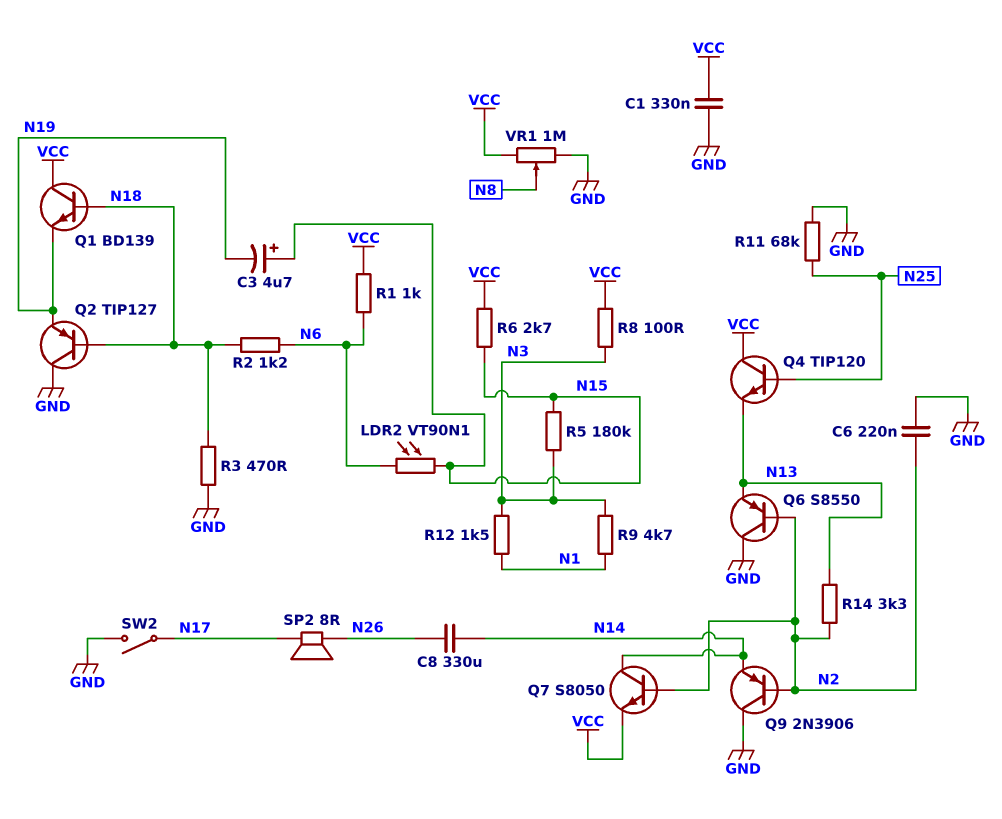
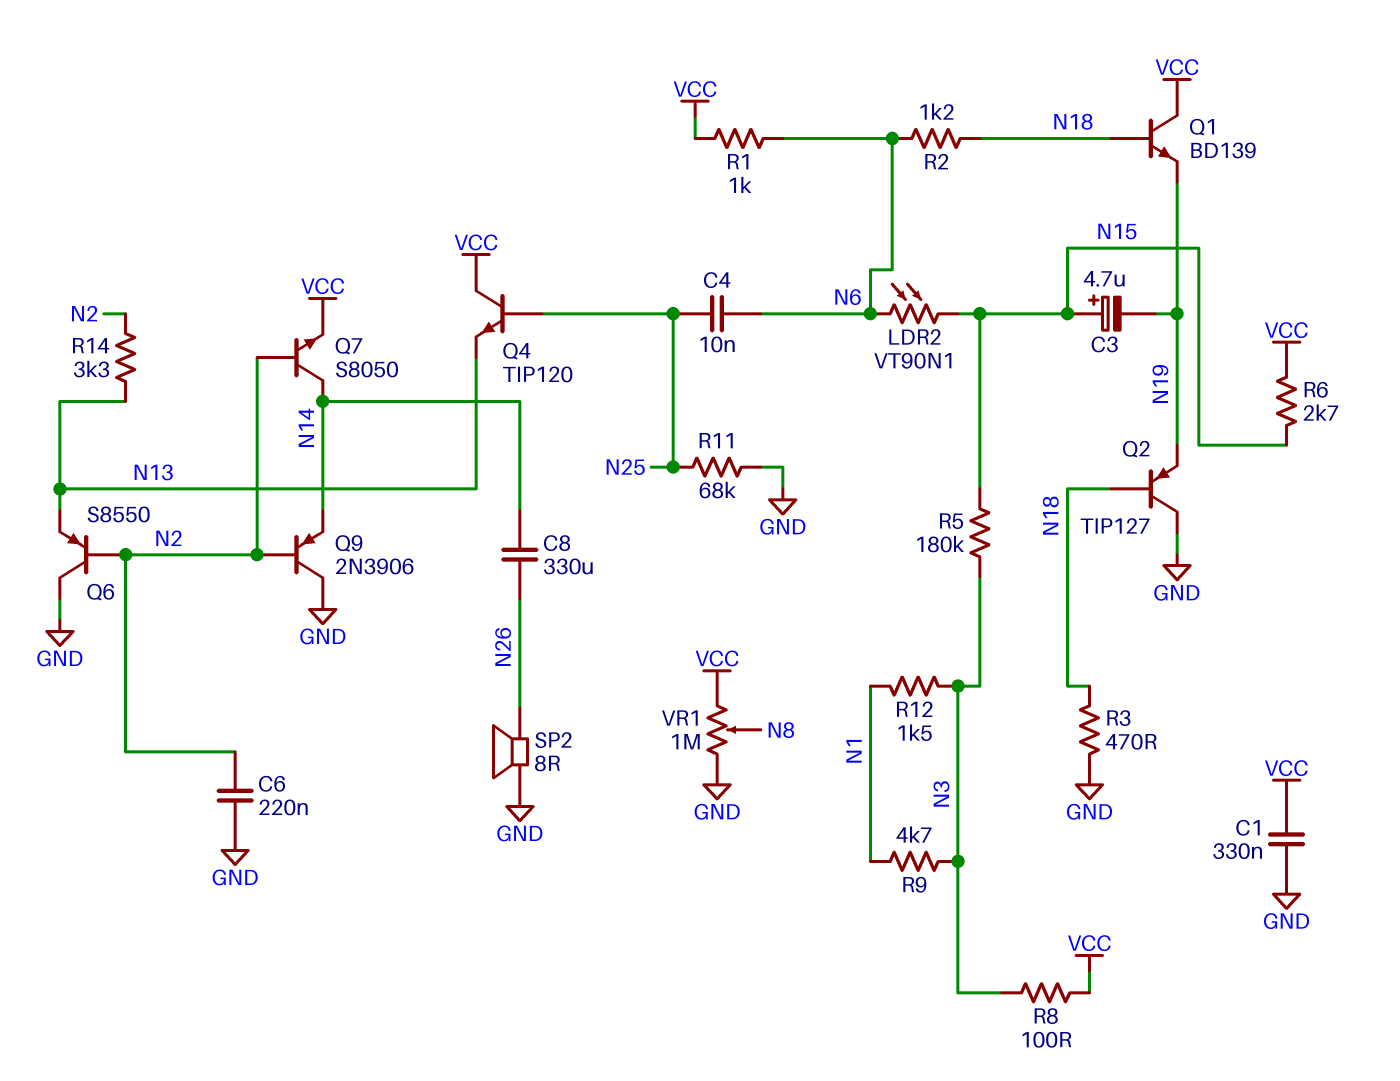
C4: none -> 10nF (N6, N25)
SP2: speaker 8R (N17, N26) -> speaker 8R (GND, N26)
SW2: switch (GND, N17) -> none

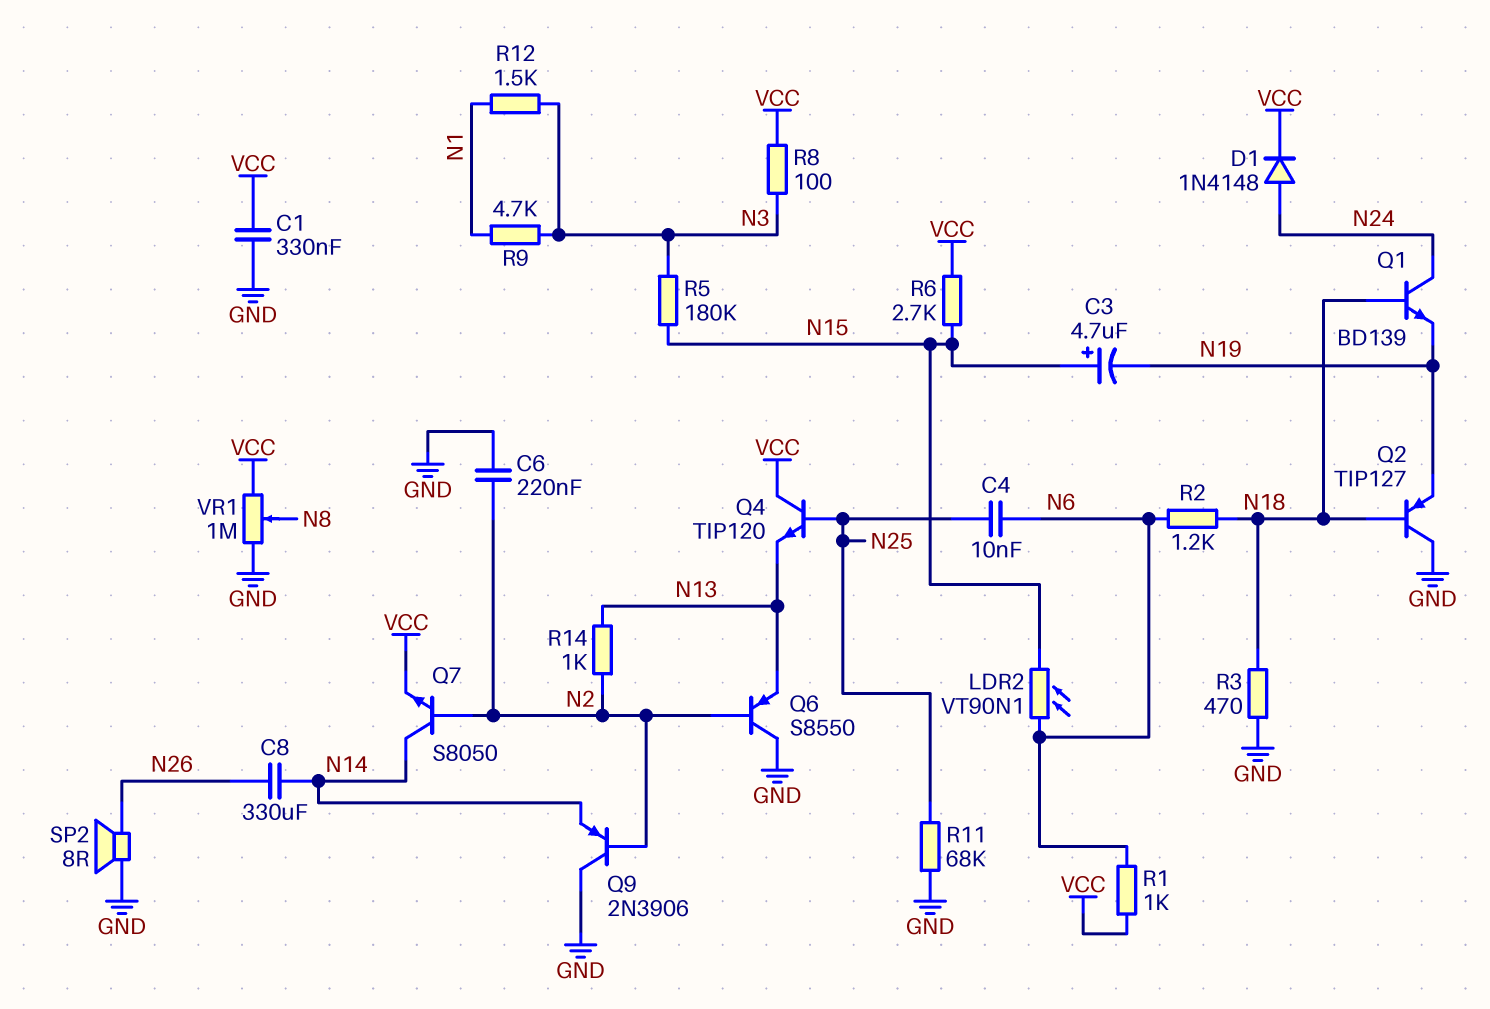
D1: none -> diode 1N4148 (A N24, K VCC)
Q1: NPN BD139 (B N18, C VCC, E N19) -> NPN BD139 (B N18, C N24, E N19)
R14: 3.3k (N2, N13) -> 1k (N2, N13)

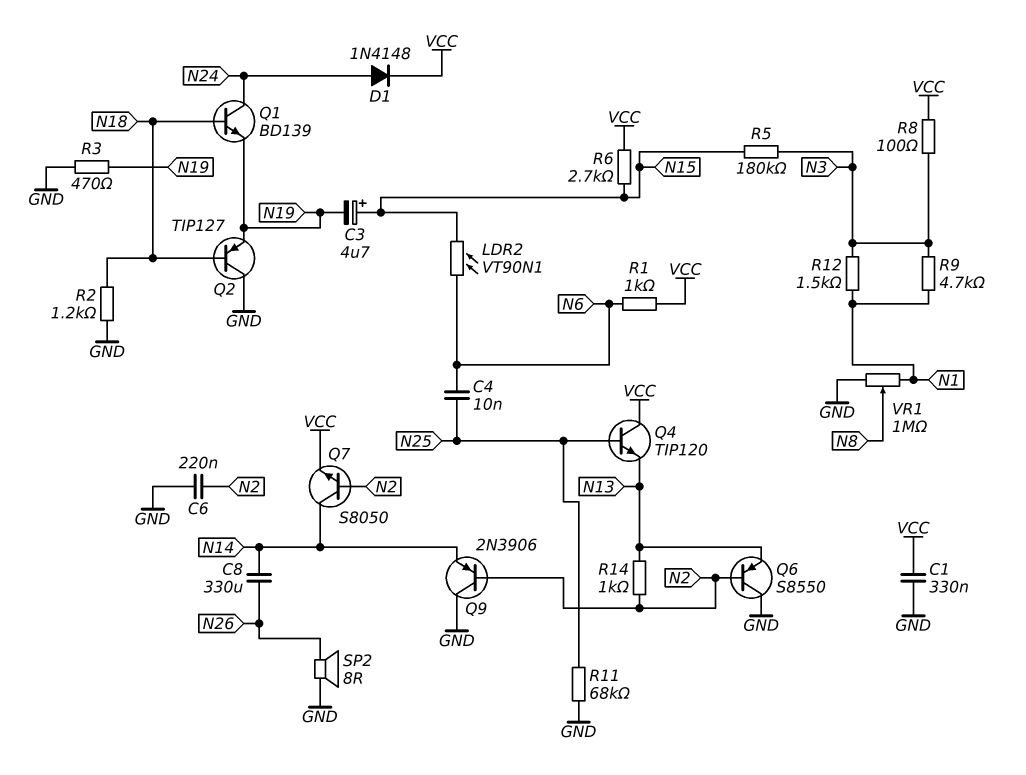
R2: 1.2k (N6, N18) -> 1.2k (GND, N18)
R3: 470 (GND, N18) -> 470 (GND, N19)
VR1: 1M (GND, VCC, wiper N8) -> 1M (GND, N1, wiper N8)

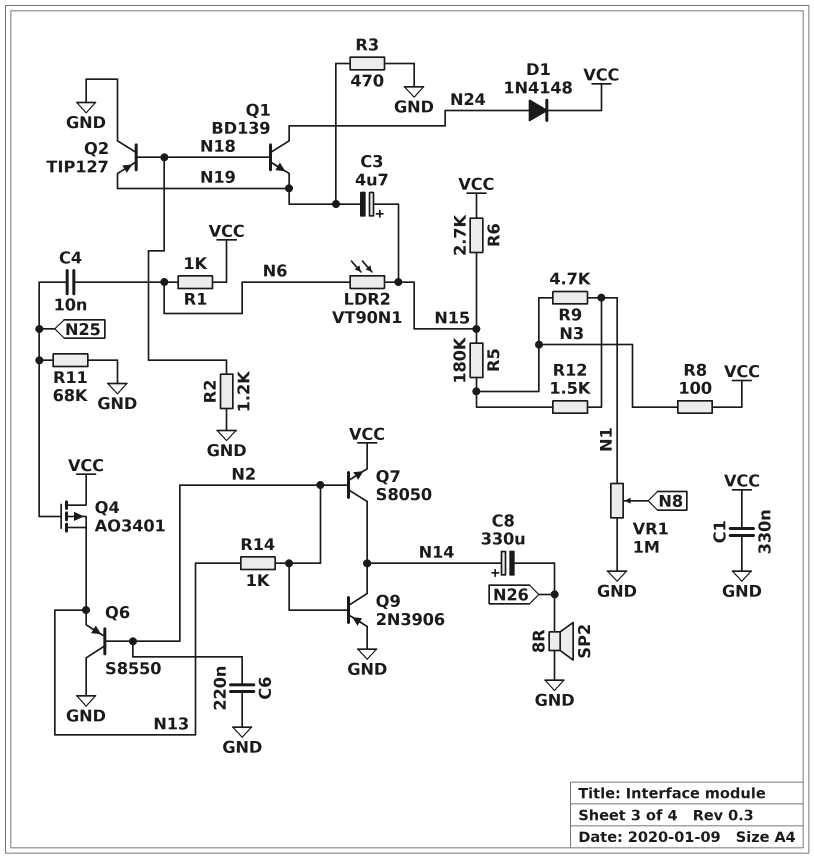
C8: 330uF (N14, N26) -> 330uF (plus N14, minus N26)
Q4: NPN TIP120 (B N25, C VCC, E N13) -> PMOS AO3401 (G N25, D VCC, S N13)
Q9: PNP 2N3906 (B N2, C GND, E N14) -> PNP 2N3906 (B N2, C N14, E GND)

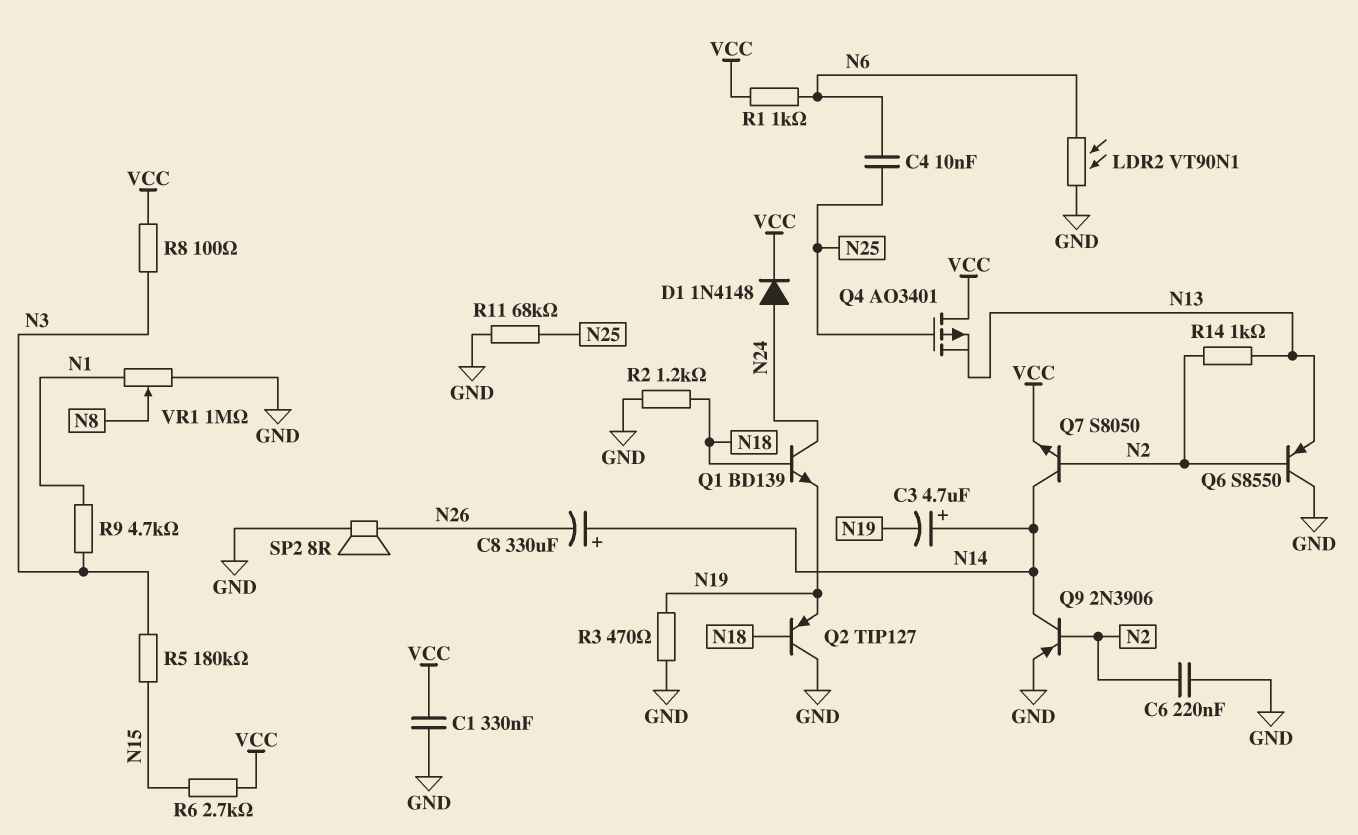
C3: 4.7uF (plus N15, minus N19) -> 4.7uF (plus N14, minus N19)
LDR2: VT90N1 (N6, N15) -> VT90N1 (GND, N6)
R12: 1.5k (N1, N3) -> none

